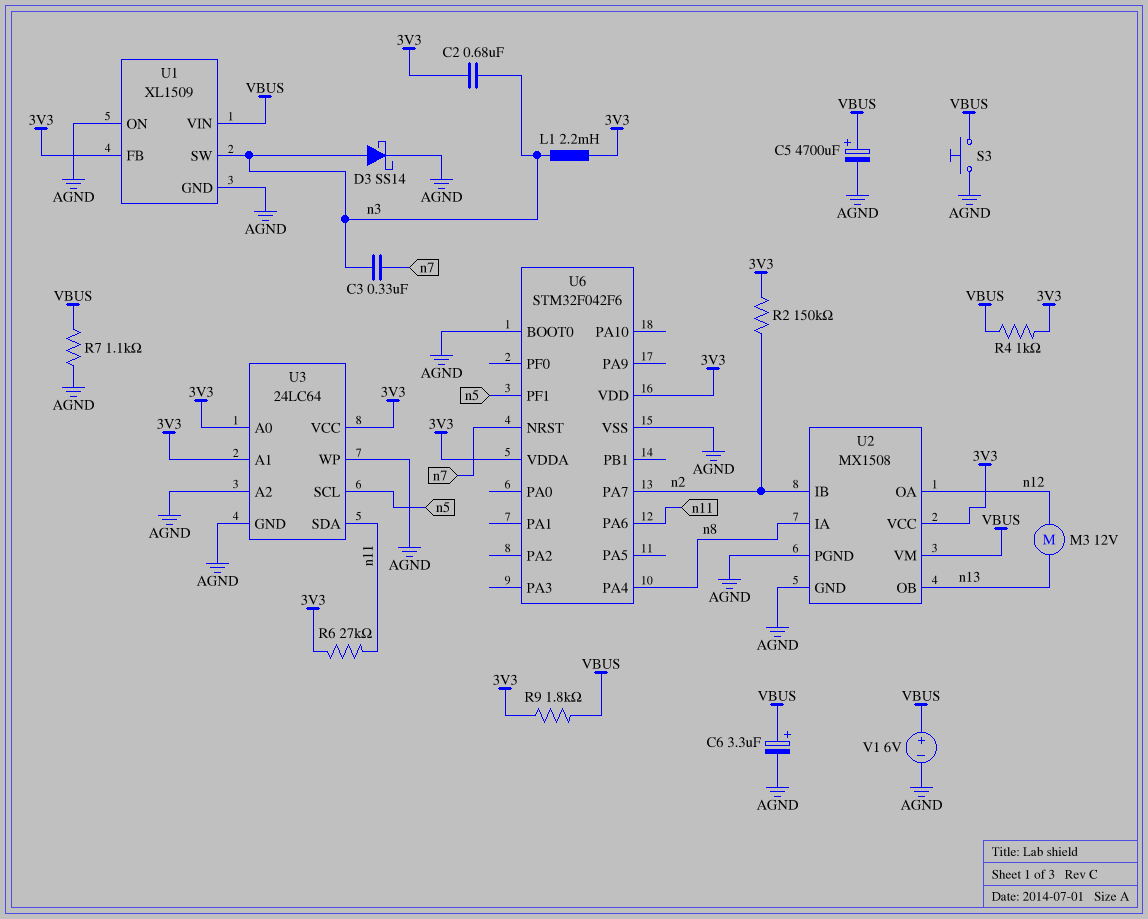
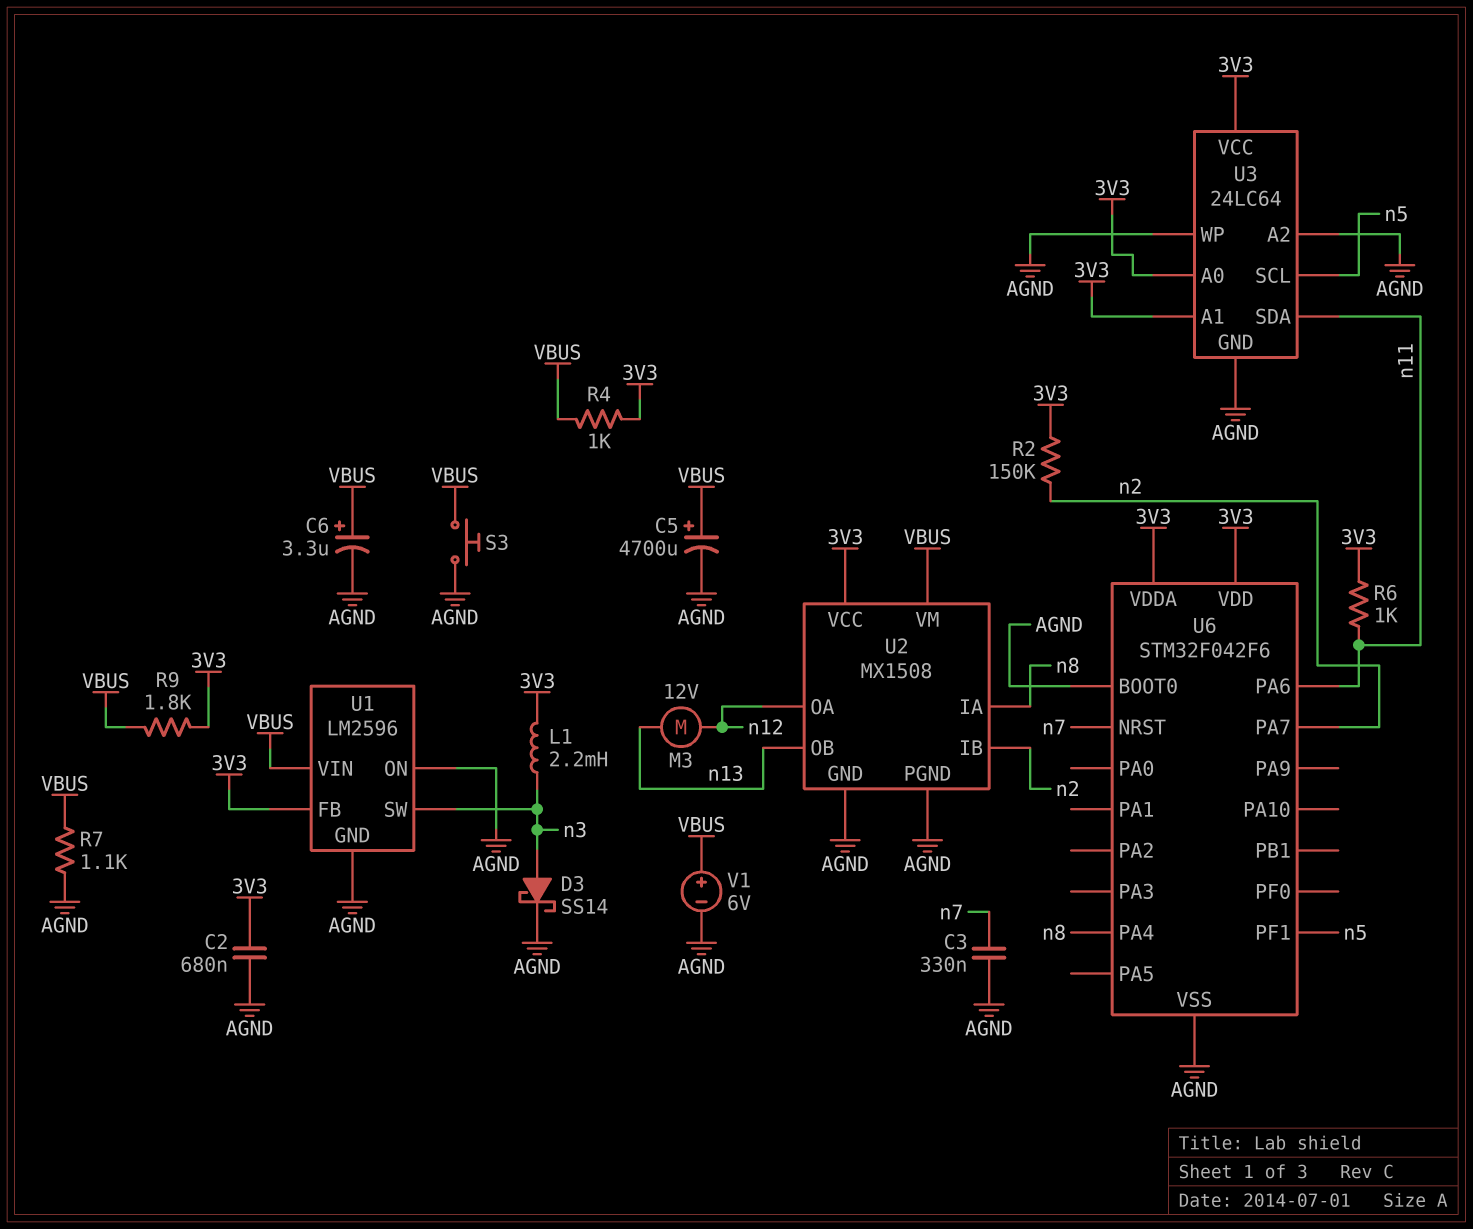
C2: 680nF (3V3, n3) -> 680nF (3V3, AGND)
C3: 330nF (n3, n7) -> 330nF (AGND, n7)
R6: 27k (3V3, n11) -> 1k (3V3, n11)
U1: XL1509 -> LM2596

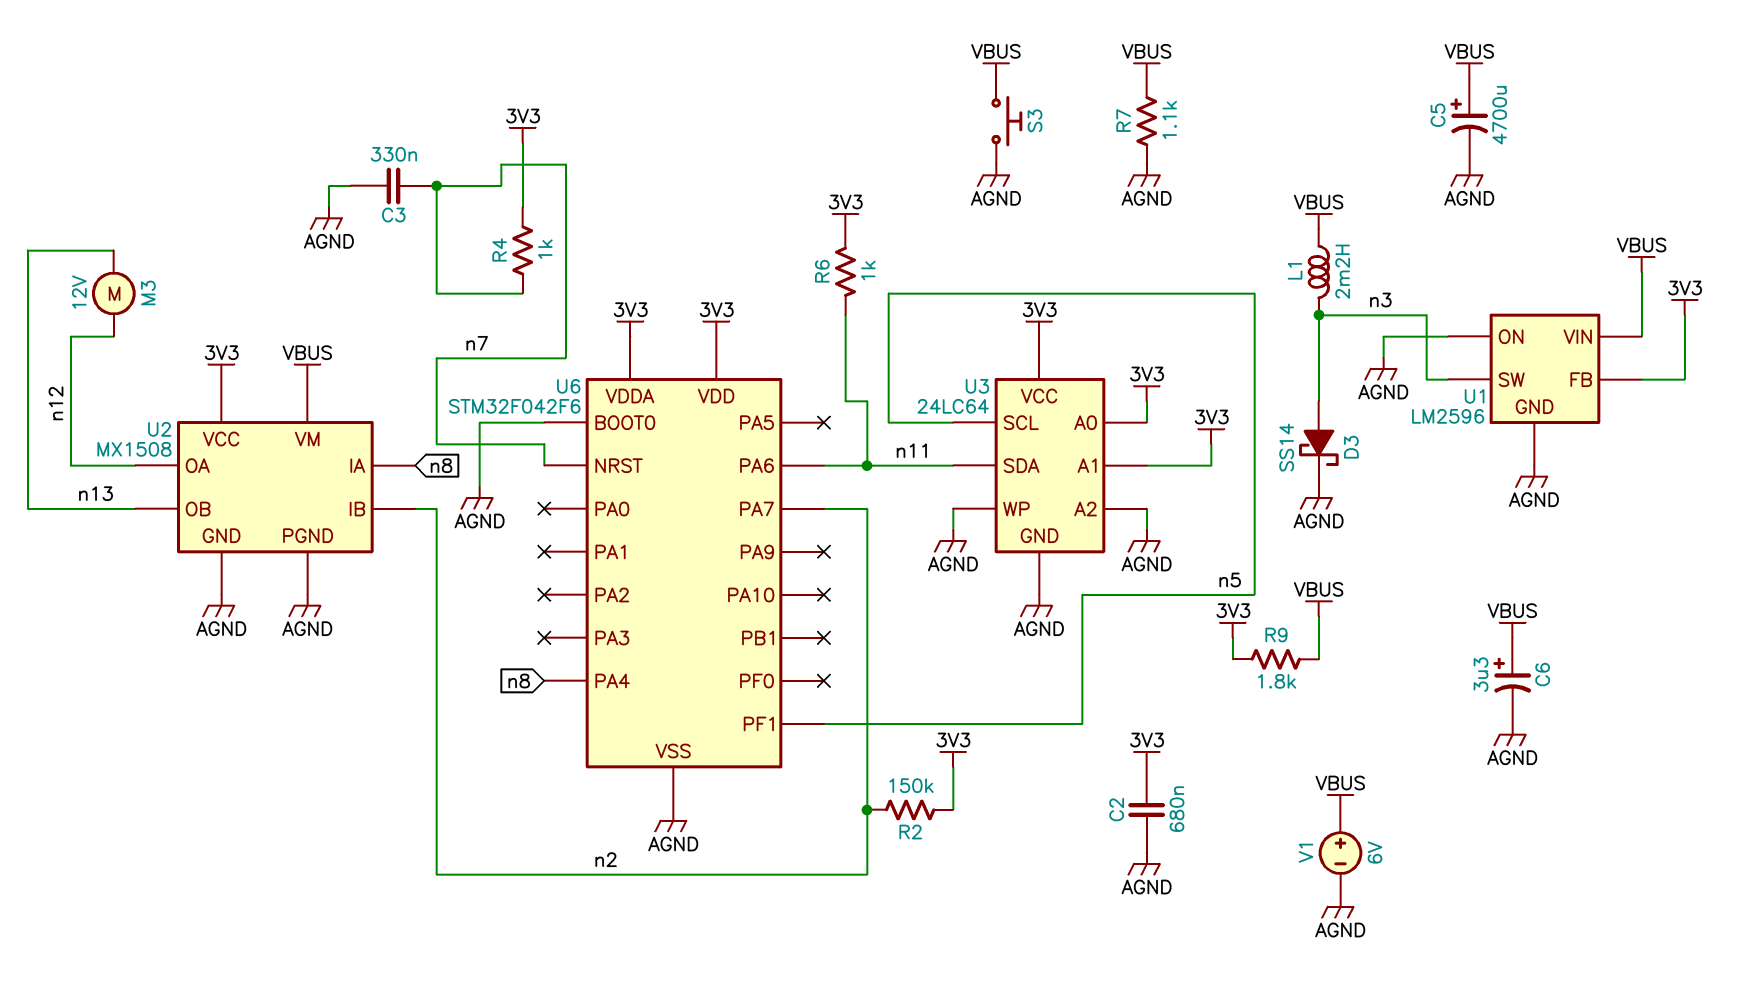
L1: 2.2mH (3V3, n3) -> 2.2mH (VBUS, n3)
R4: 1k (3V3, VBUS) -> 1k (3V3, n7)

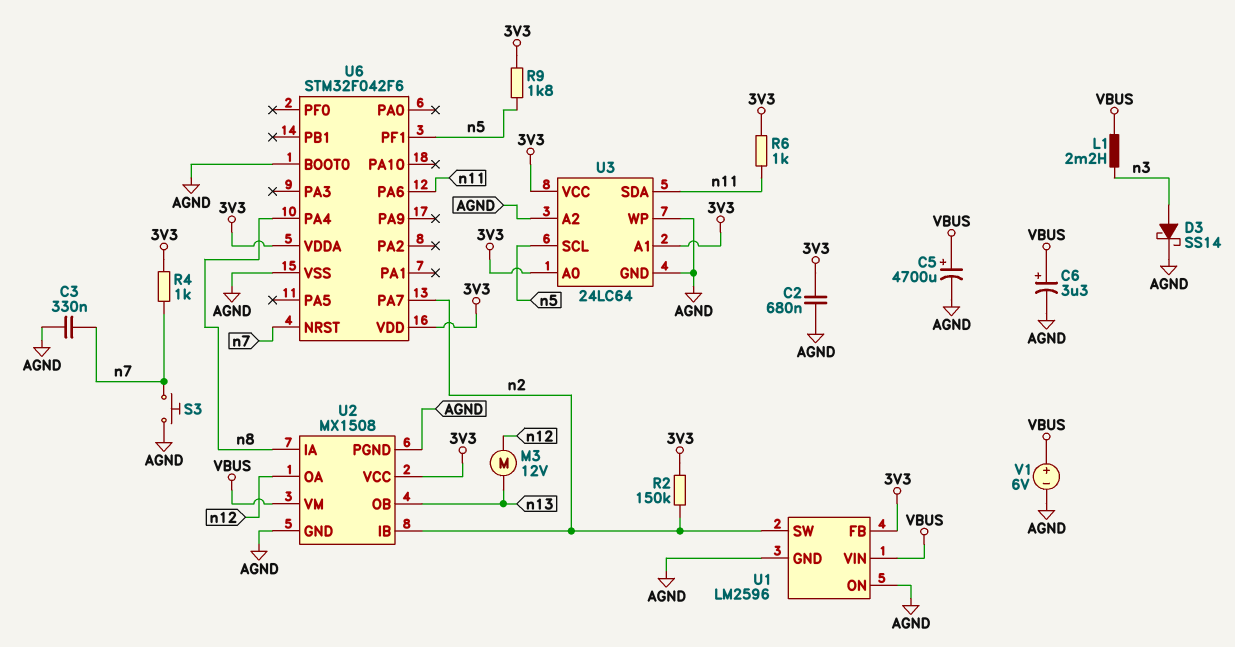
R7: 1.1k (AGND, VBUS) -> none
R9: 1.8k (3V3, VBUS) -> 1.8k (3V3, n5)
S3: button (AGND, VBUS) -> button (AGND, n7)
U1 pin SW: n3 -> n2

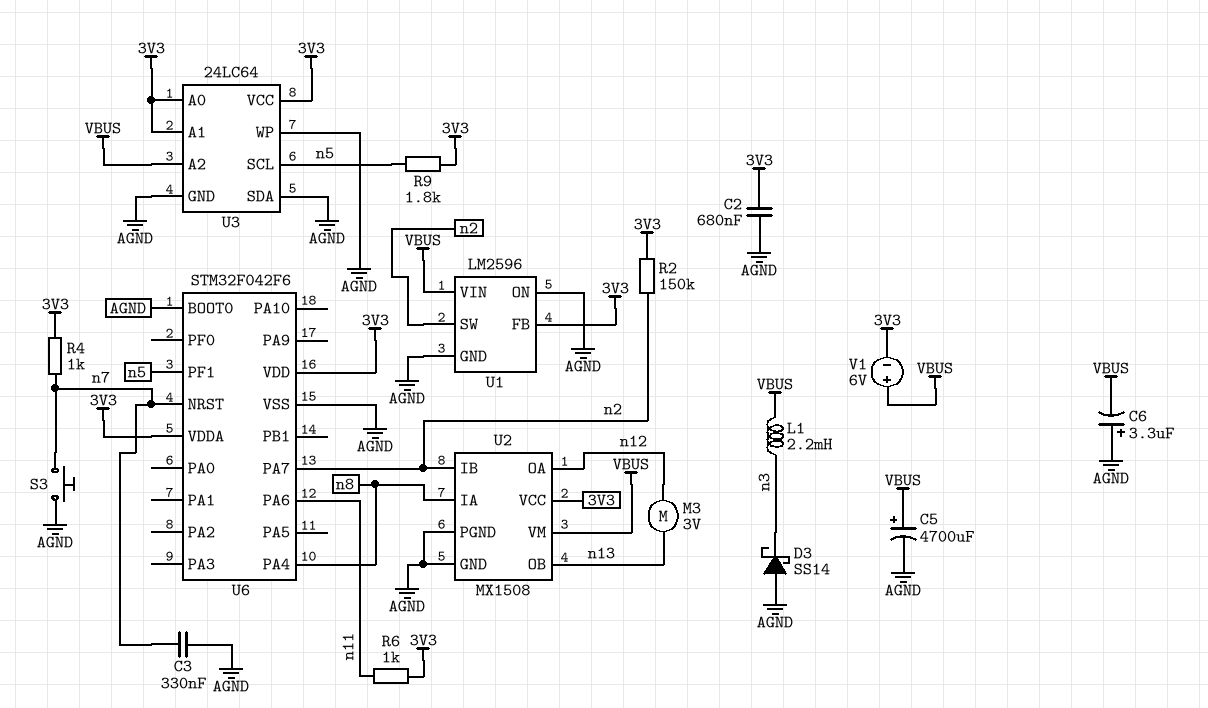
C6: 3.3uF (plus VBUS, minus AGND) -> 3.3uF (plus AGND, minus VBUS)
D3: schottky SS14 (A n3, K AGND) -> schottky SS14 (A AGND, K n3)
M3: motor 12V (n12, n13) -> motor 3V (n12, n13)
U3 pin A2: AGND -> VBUS
U3 pin SDA: n11 -> AGND
V1: 6V (plus VBUS, minus AGND) -> 6V (plus VBUS, minus 3V3)

